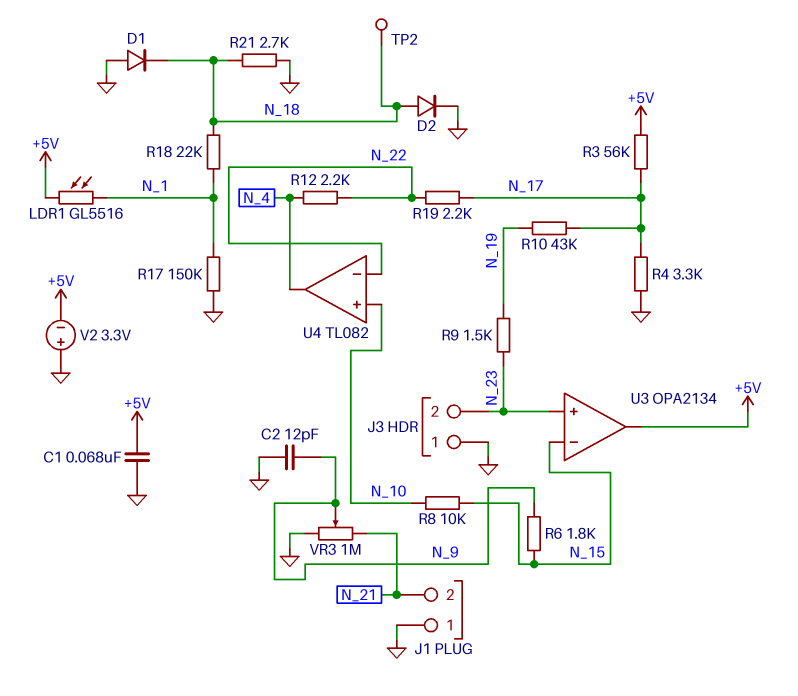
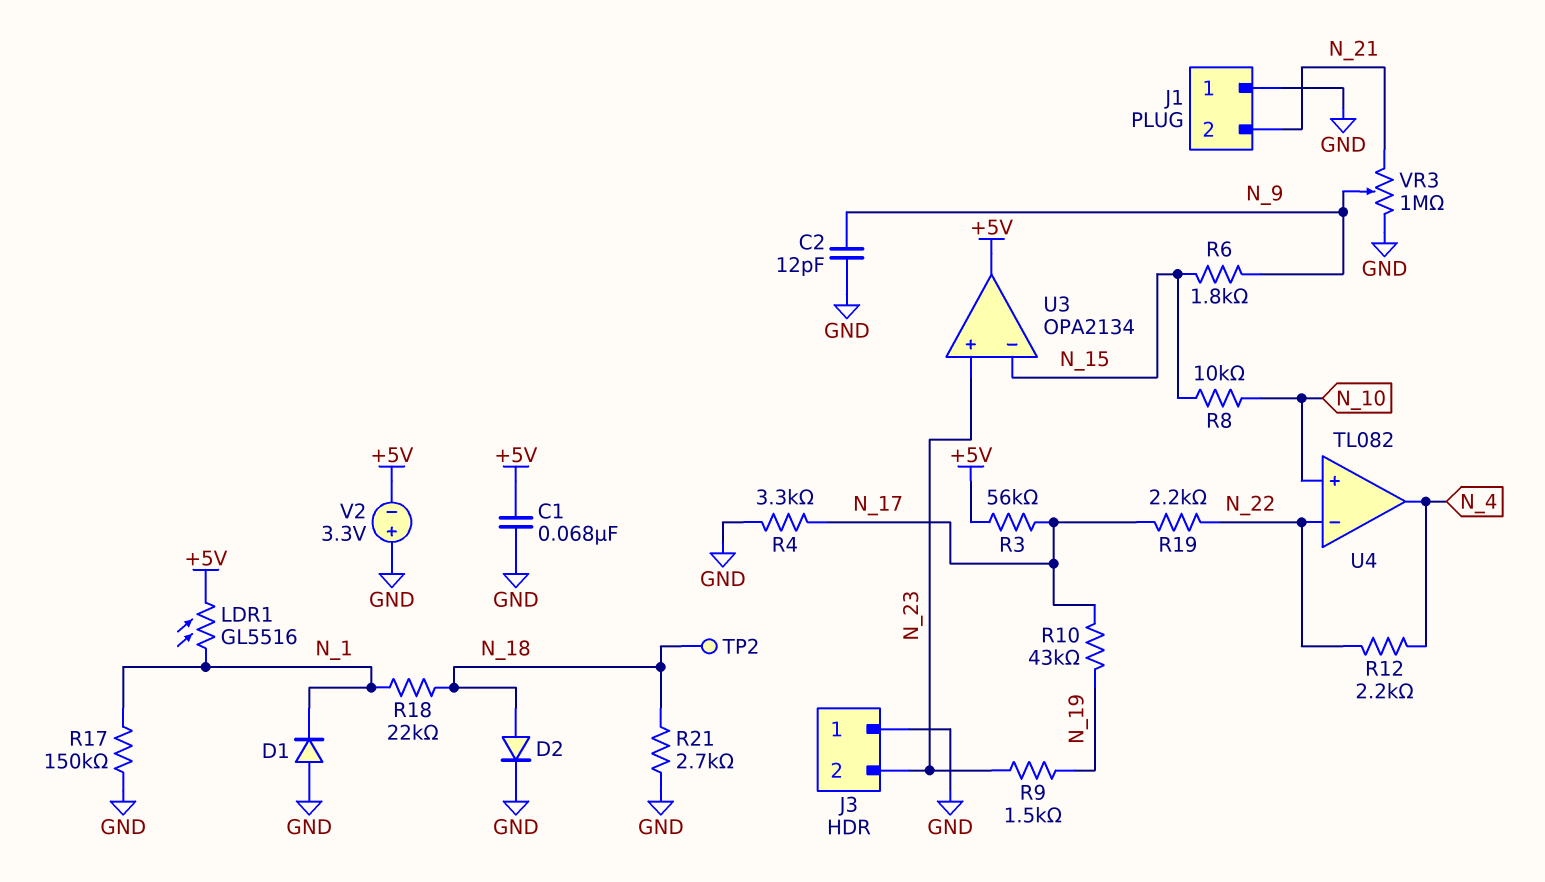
D1: diode (A GND, K N_18) -> diode (A GND, K N_1)

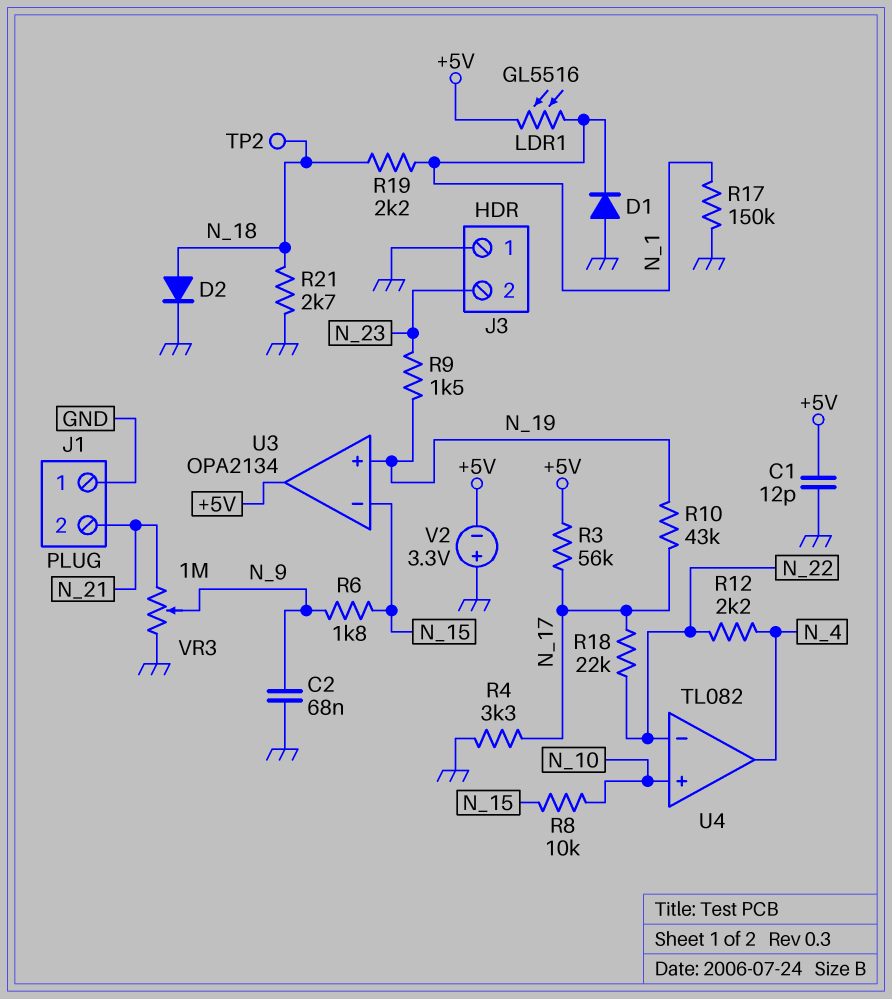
C1: 68nF (+5V, GND) -> 12pF (+5V, GND)
C2: 12pF (GND, N_9) -> 68nF (GND, N_9)
R18: 22k (N_1, N_18) -> 22k (N_17, N_22)
R19: 2.2k (N_17, N_22) -> 2.2k (N_1, N_18)
U3 pin in+: N_23 -> N_19

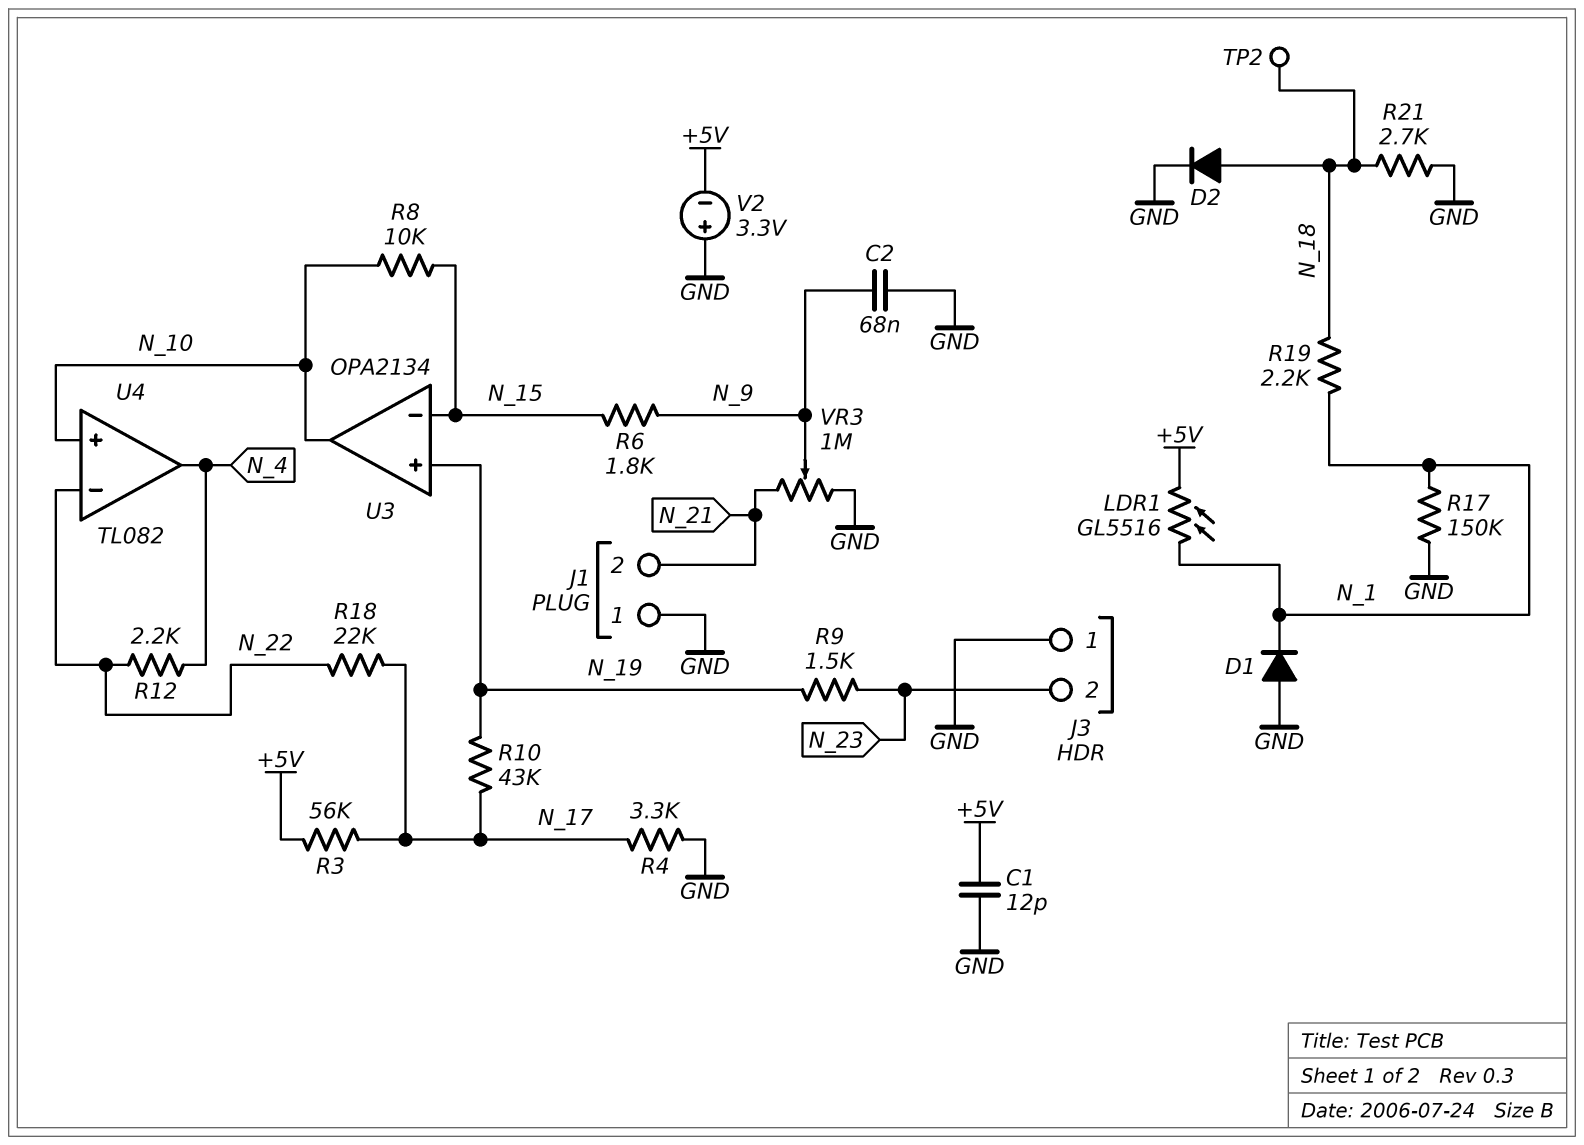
U3 pin out: +5V -> N_10

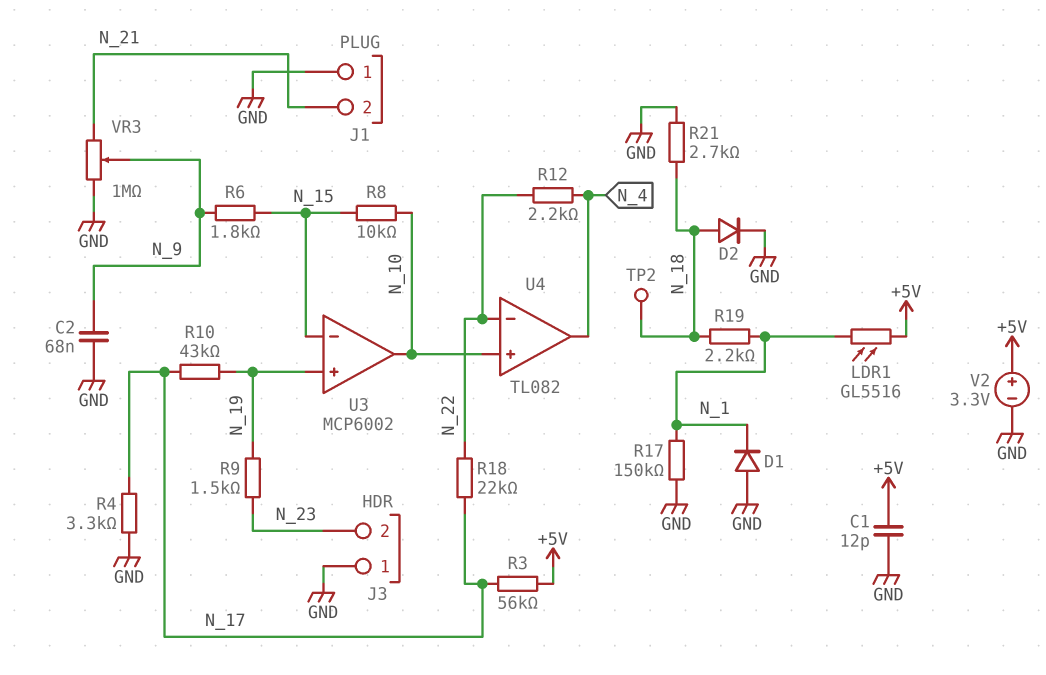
U3: OPA2134 -> MCP6002
V2: 3.3V (plus GND, minus +5V) -> 3.3V (plus +5V, minus GND)

